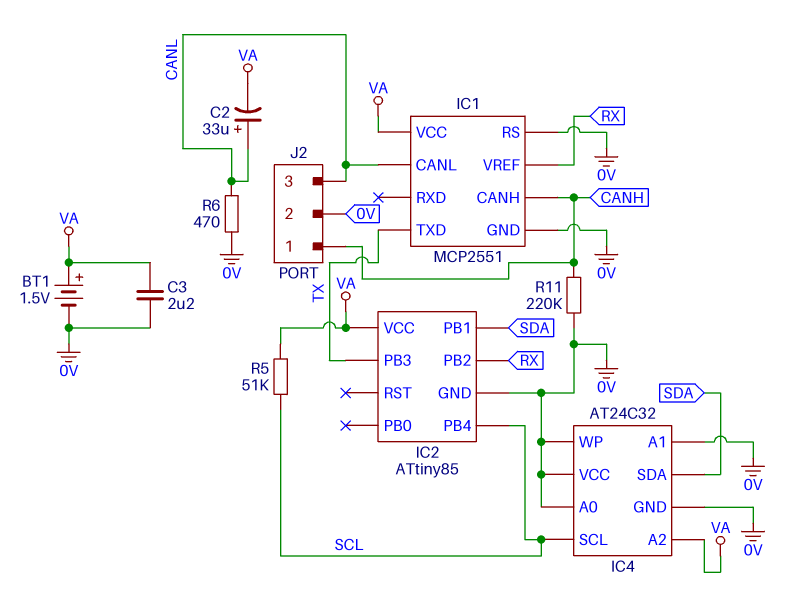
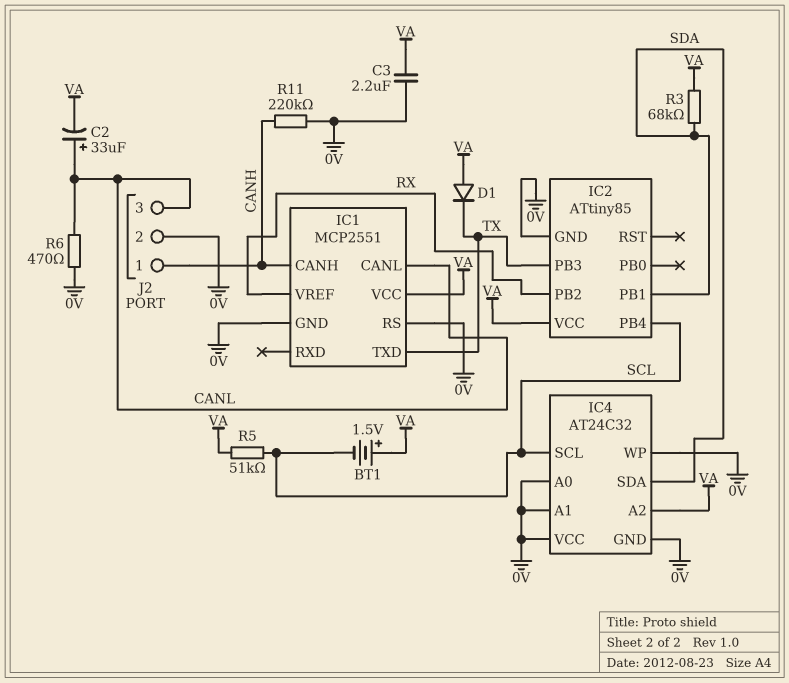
BT1: 1.5V (plus VA, minus 0V) -> 1.5V (plus VA, minus SCL)
D1: none -> diode (A VA, K TX)
R3: none -> 68k (SDA, VA)

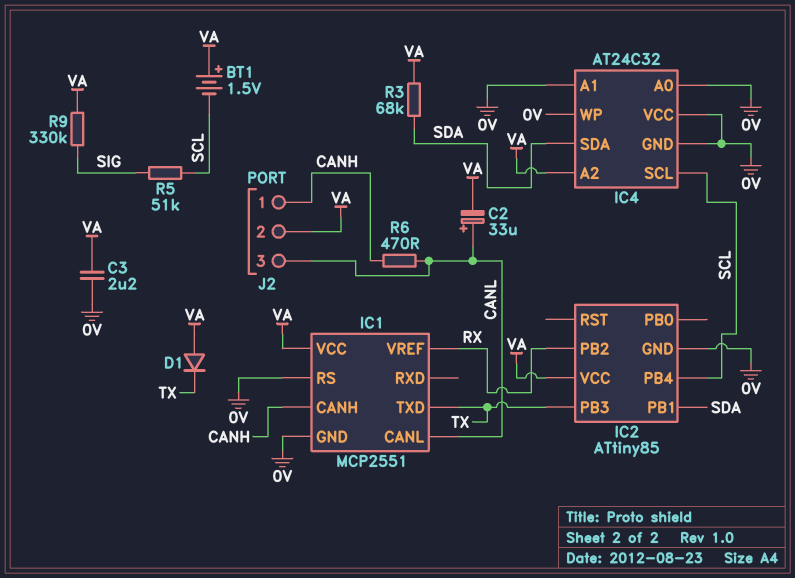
J2 pin 2: 0V -> VA
R5: 51k (SCL, VA) -> 51k (SCL, SIG)
R6: 470 (0V, CANL) -> 470 (CANH, CANL)
R9: none -> 330k (SIG, VA)
R11: 220k (0V, CANH) -> none

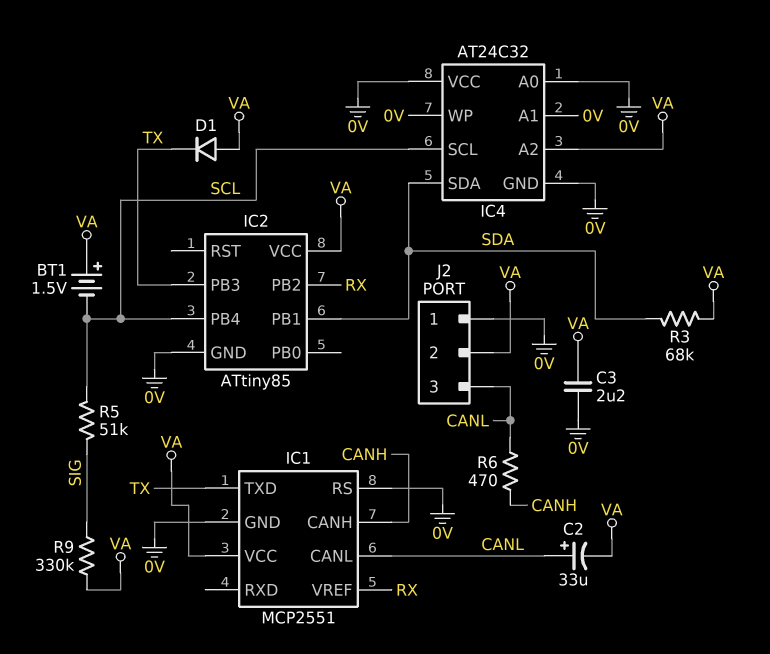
J2 pin 1: CANH -> 0V

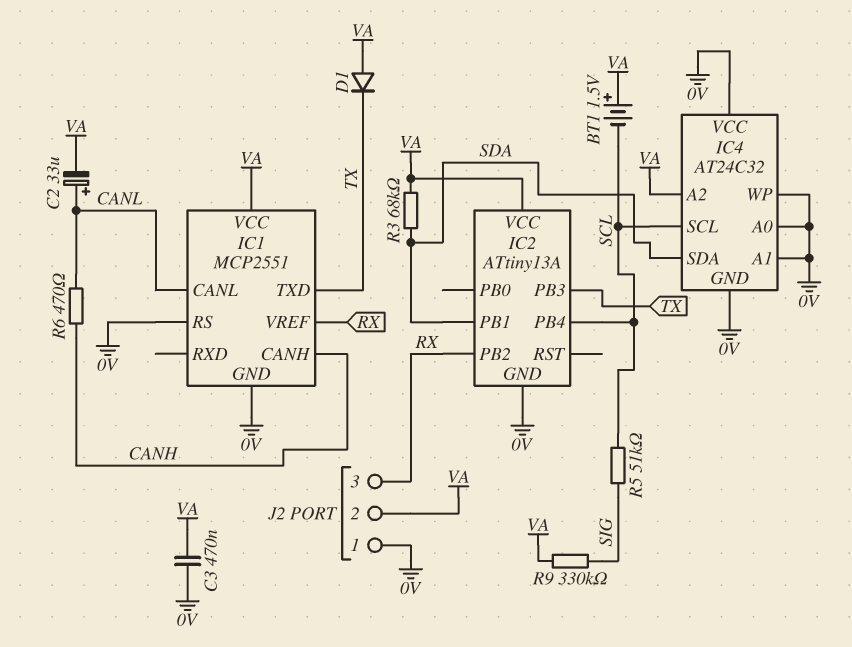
C3: 2.2uF (0V, VA) -> 470nF (0V, VA)
IC2: ATtiny85 -> ATtiny13A
J2 pin 3: CANL -> RX

